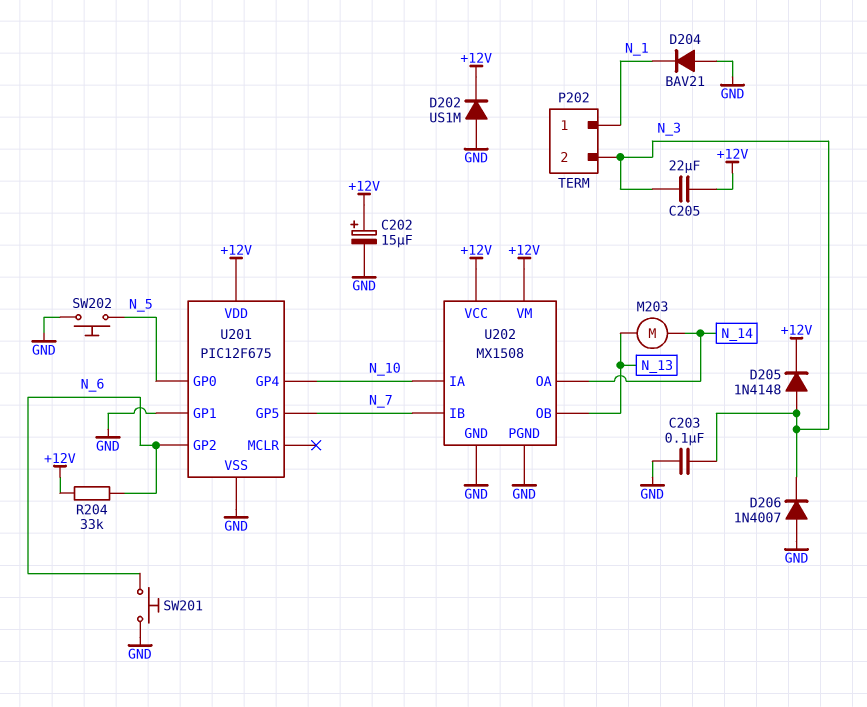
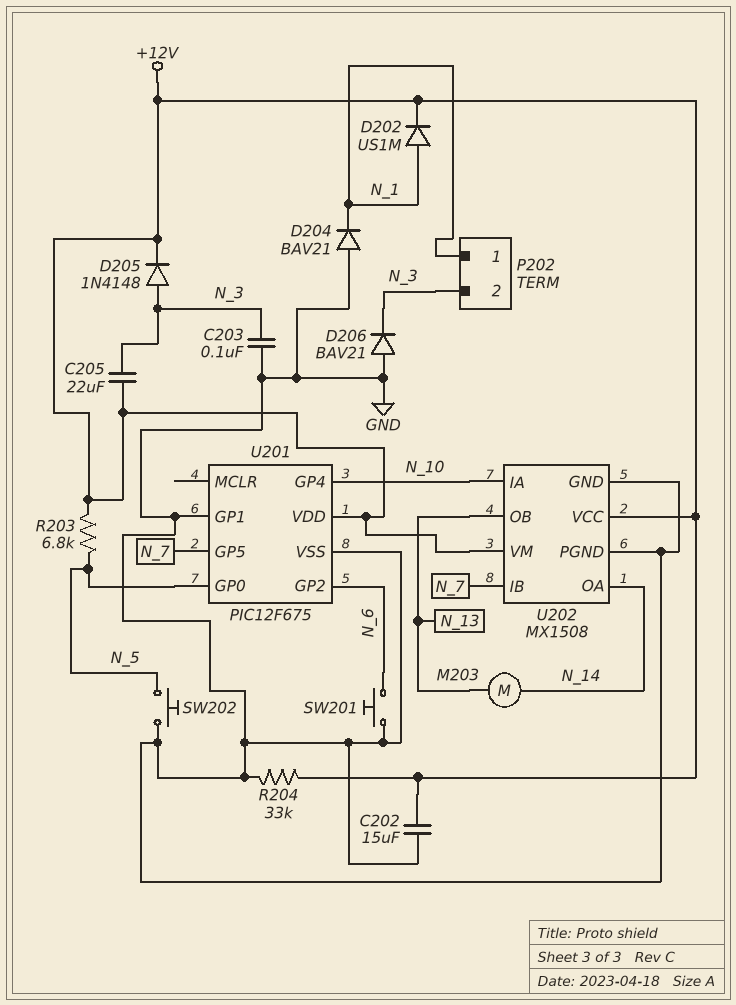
C202: 15uF (plus +12V, minus GND) -> 15uF (+12V, GND)
D202: diode US1M (A GND, K +12V) -> diode US1M (A N_1, K +12V)
D206: diode 1N4007 (A GND, K N_3) -> diode BAV21 (A GND, K N_3)
R203: none -> 6.8k (+12V, N_5)
R204: 33k (+12V, N_6) -> 33k (+12V, GND)

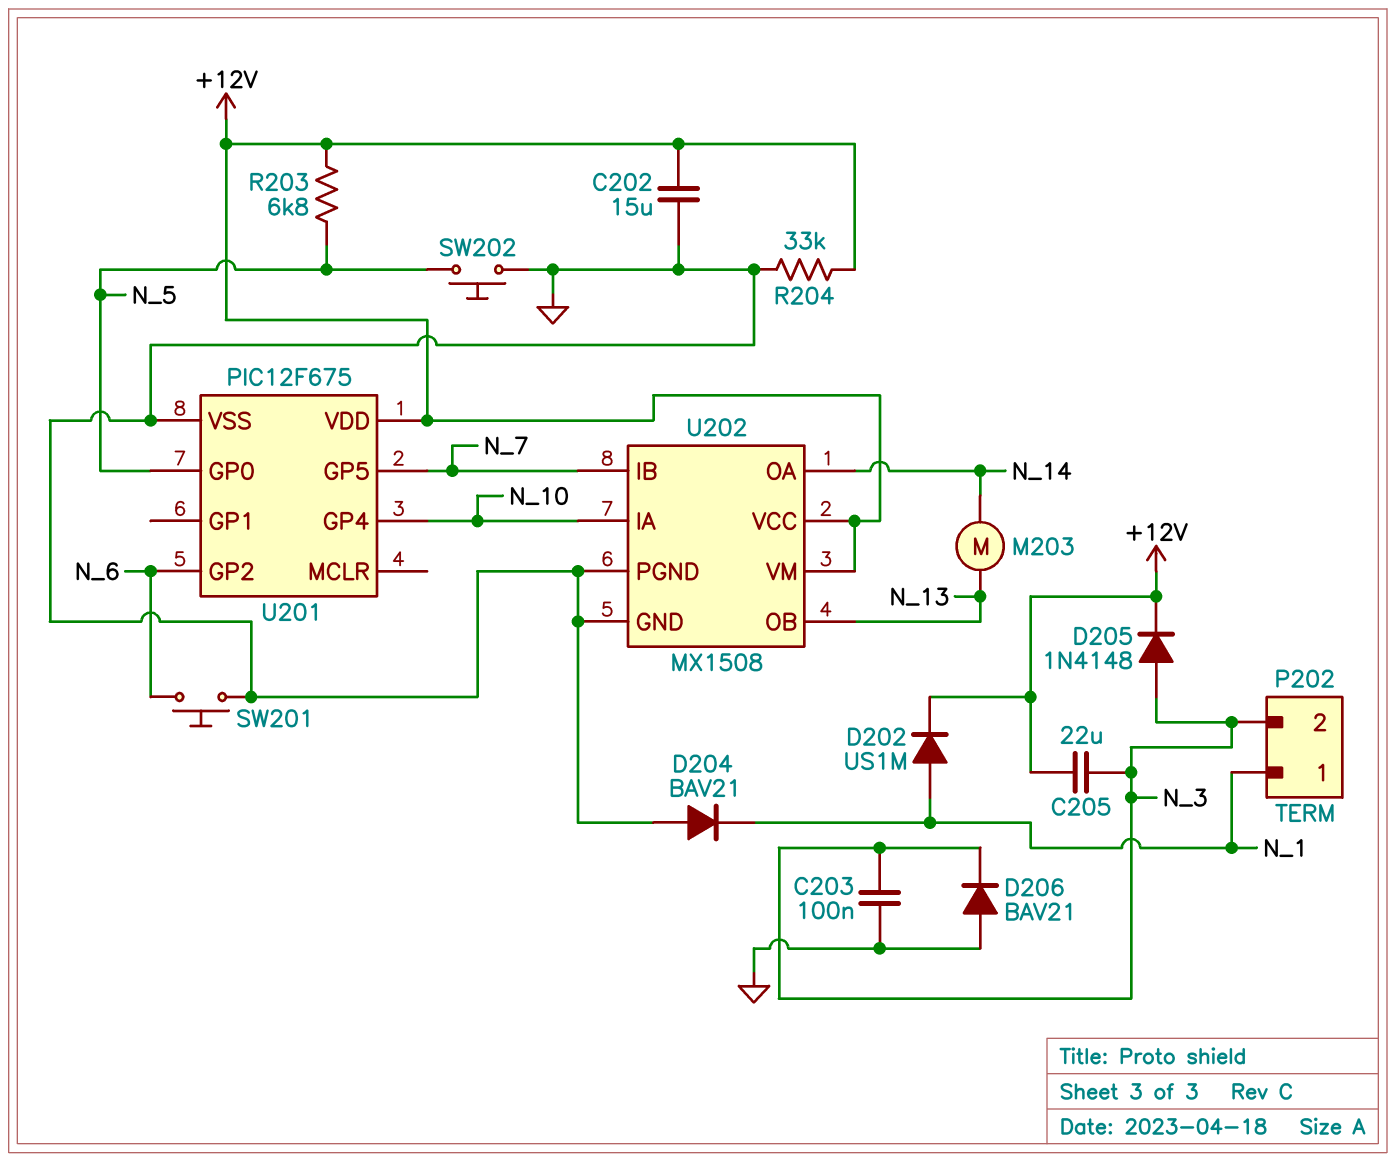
U201 pin GP1: GND -> none

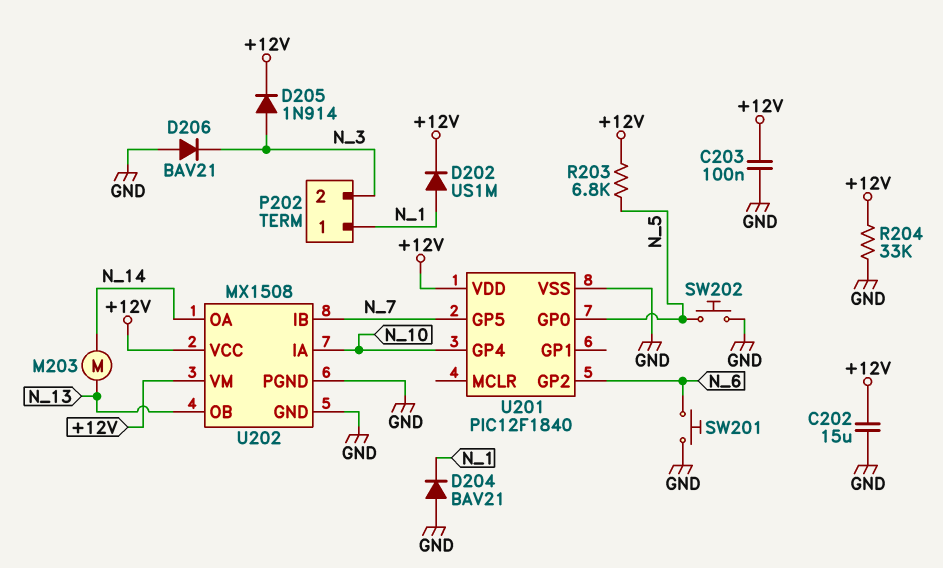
C203: 100nF (GND, N_3) -> 100nF (+12V, GND)
C205: 22uF (+12V, N_3) -> none
D205: diode 1N4148 (A N_3, K +12V) -> diode 1N914 (A N_3, K +12V)
U201: PIC12F675 -> PIC12F1840

